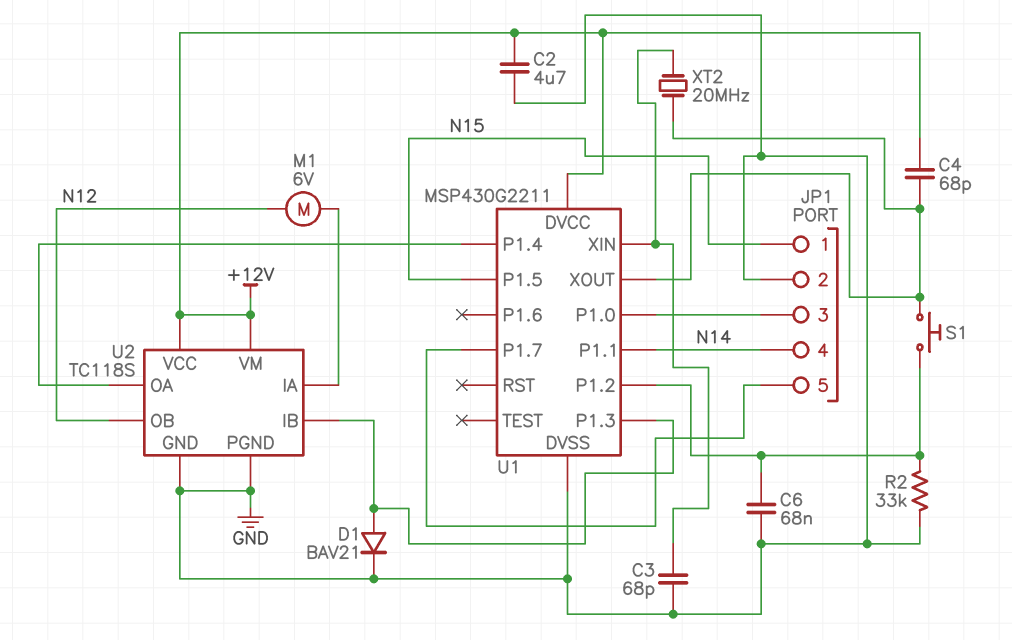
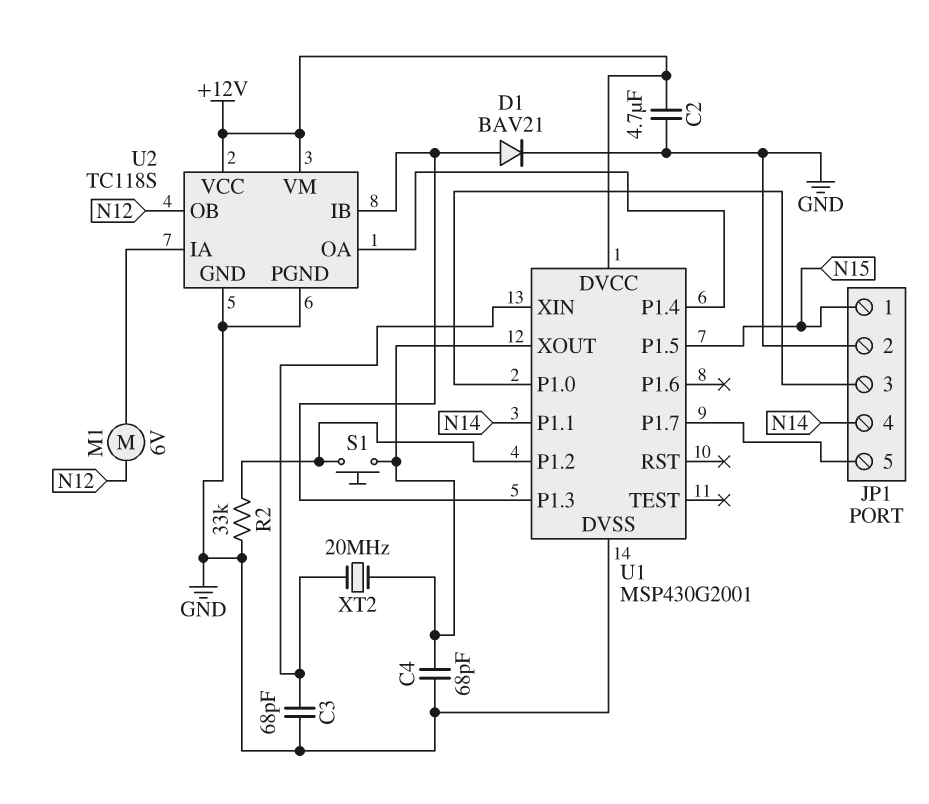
C4: 68pF (+12V, U1/XOUT) -> 68pF (GND, U1/XOUT)
C6: 68nF (GND, U1/P1.2) -> none
U1: MSP430G2211 -> MSP430G2001

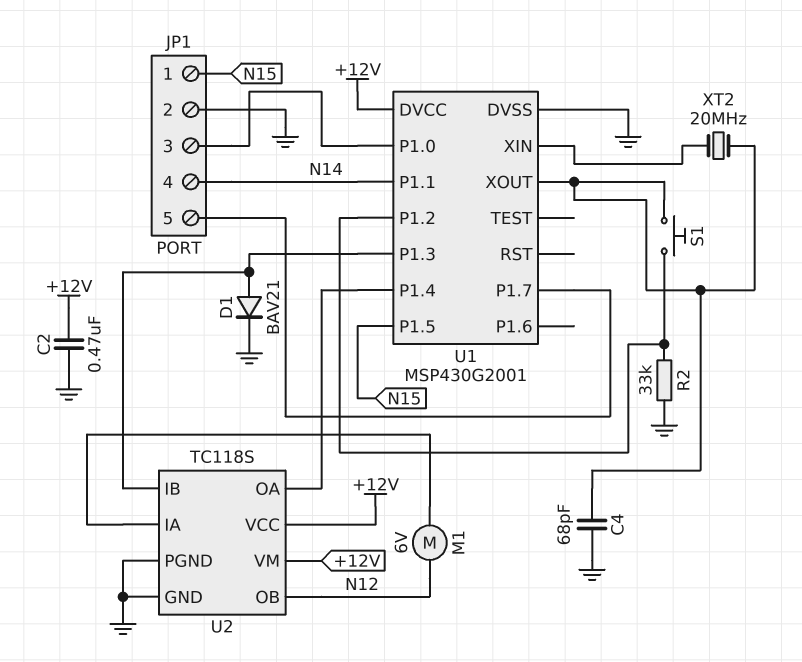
C2: 4.7uF (+12V, GND) -> 470nF (+12V, GND)
C3: 68pF (GND, U1/XIN) -> none

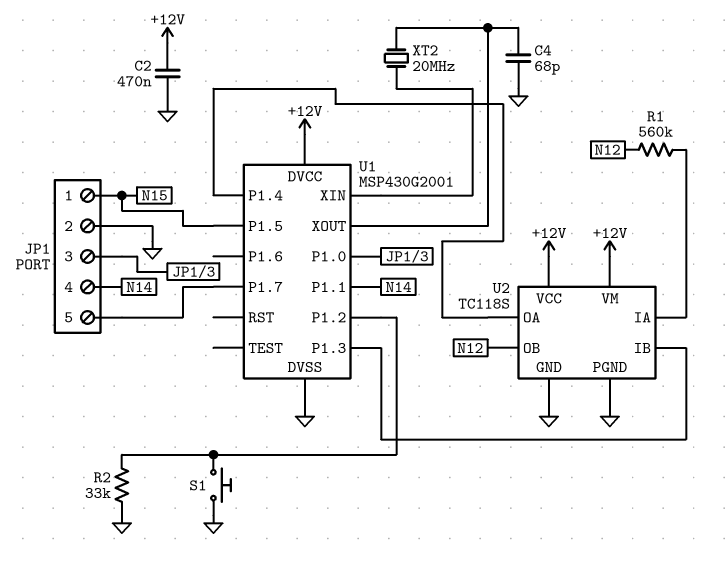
D1: diode BAV21 (A U1/P1.3, K GND) -> none
M1: motor 6V (N12, U2/IA) -> none
R1: none -> 560k (N12, U2/IA)
S1: button (U1/P1.2, U1/XOUT) -> button (GND, U1/P1.2)

